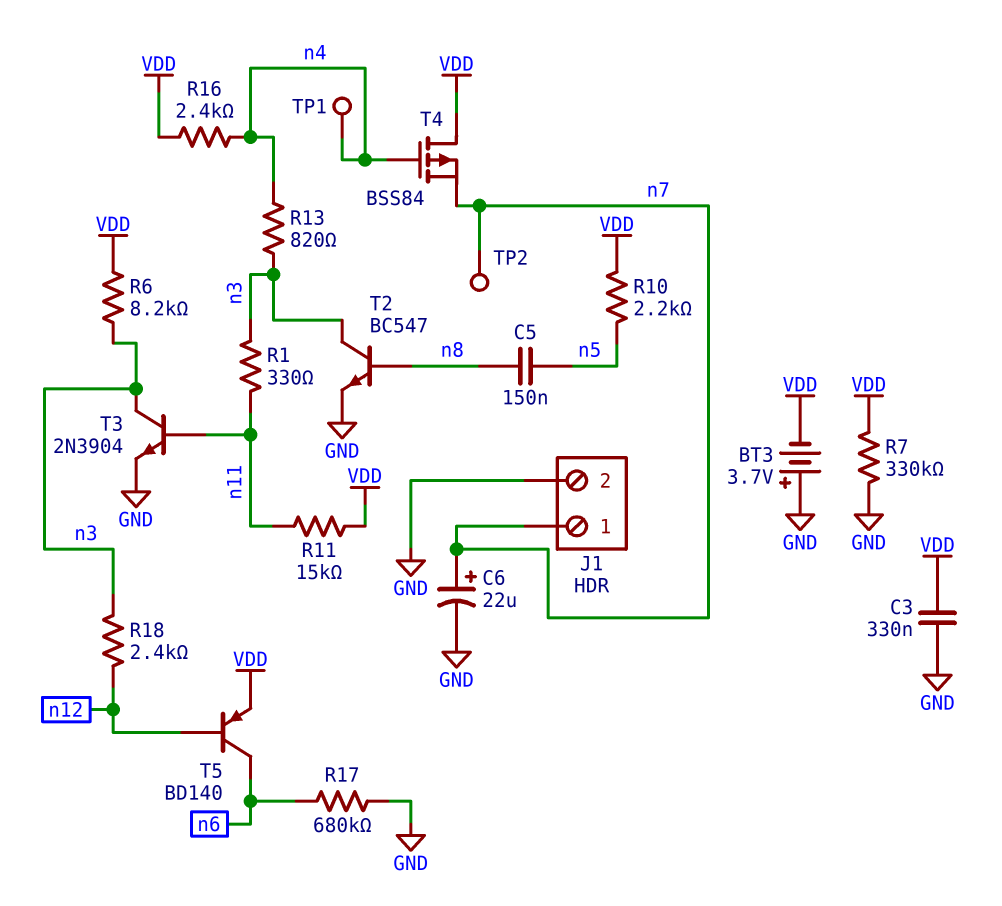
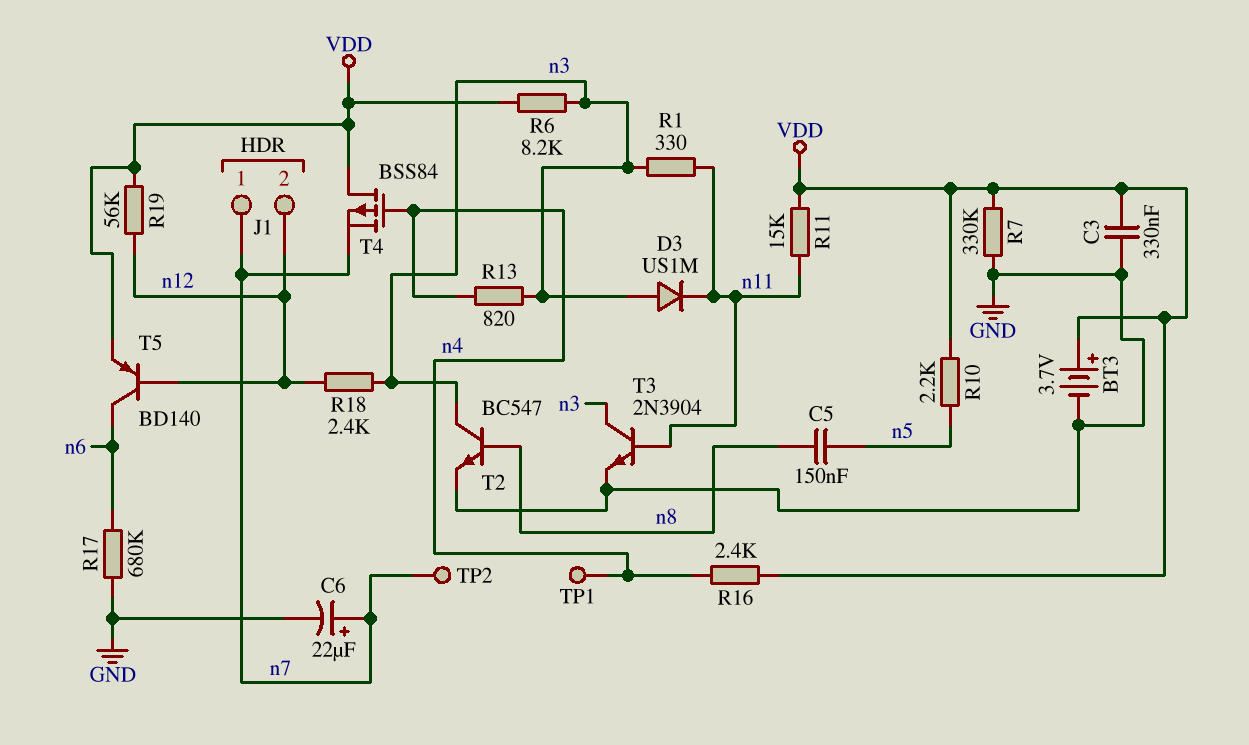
BT3: 3.7V (plus GND, minus VDD) -> 3.7V (plus VDD, minus GND)
D3: none -> diode US1M (A n3, K n11)
J1 pin 2: GND -> n12
R19: none -> 56k (VDD, n12)

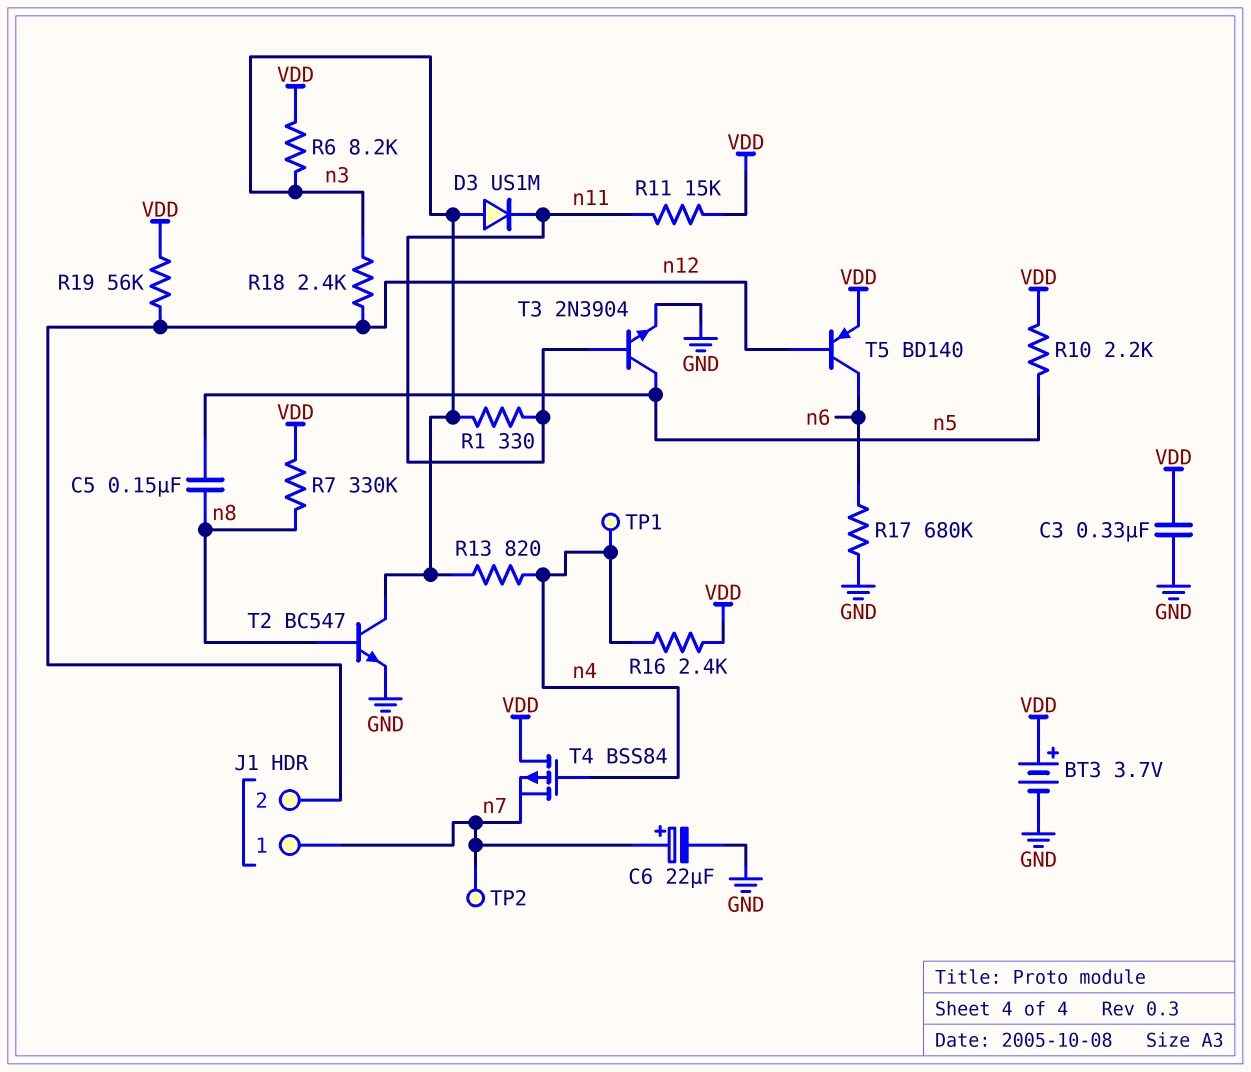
R7: 330k (GND, VDD) -> 330k (VDD, n8)
T3: NPN 2N3904 (B n11, C n3, E GND) -> NPN 2N3904 (B n11, C n5, E GND)

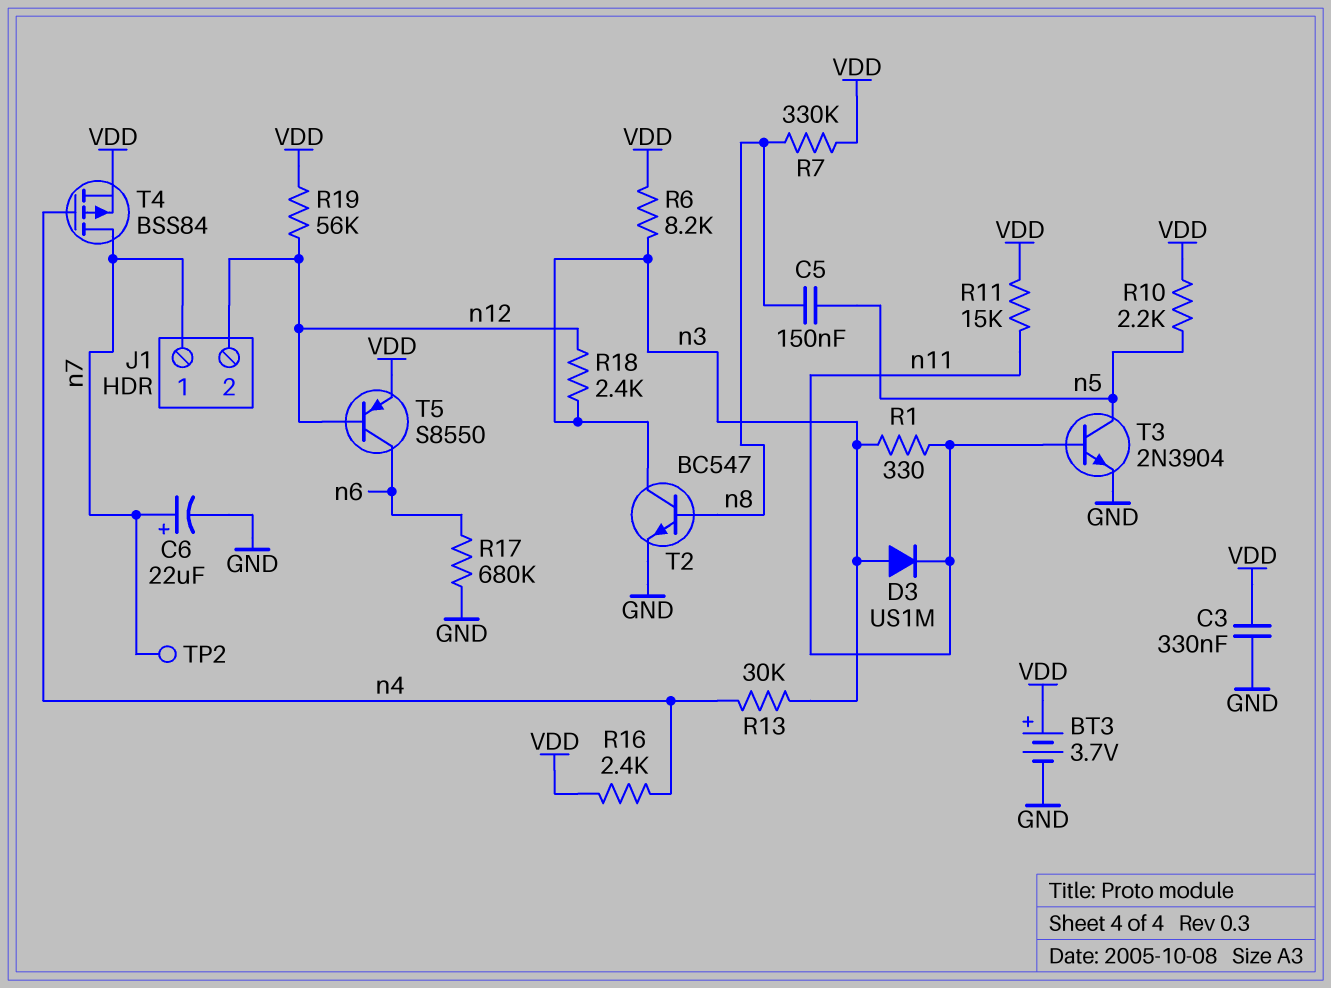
R13: 820 (n3, n4) -> 30k (n3, n4)
T4: PMOS BSS84 (G n4, D VDD, S n7) -> PMOS BSS84 (G n4, D n7, S VDD)
T5: PNP BD140 (B n12, C n6, E VDD) -> PNP S8550 (B n12, C n6, E VDD)
TP1: test point (n4) -> none

